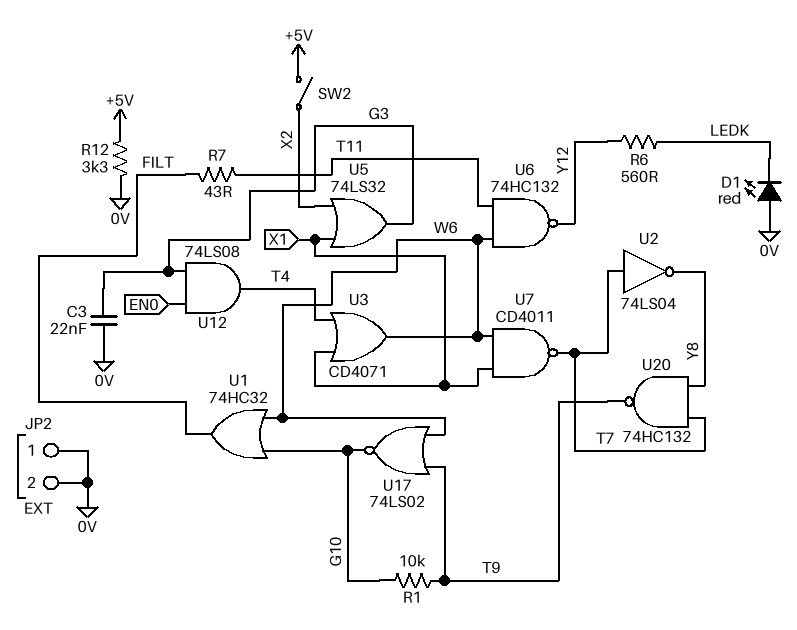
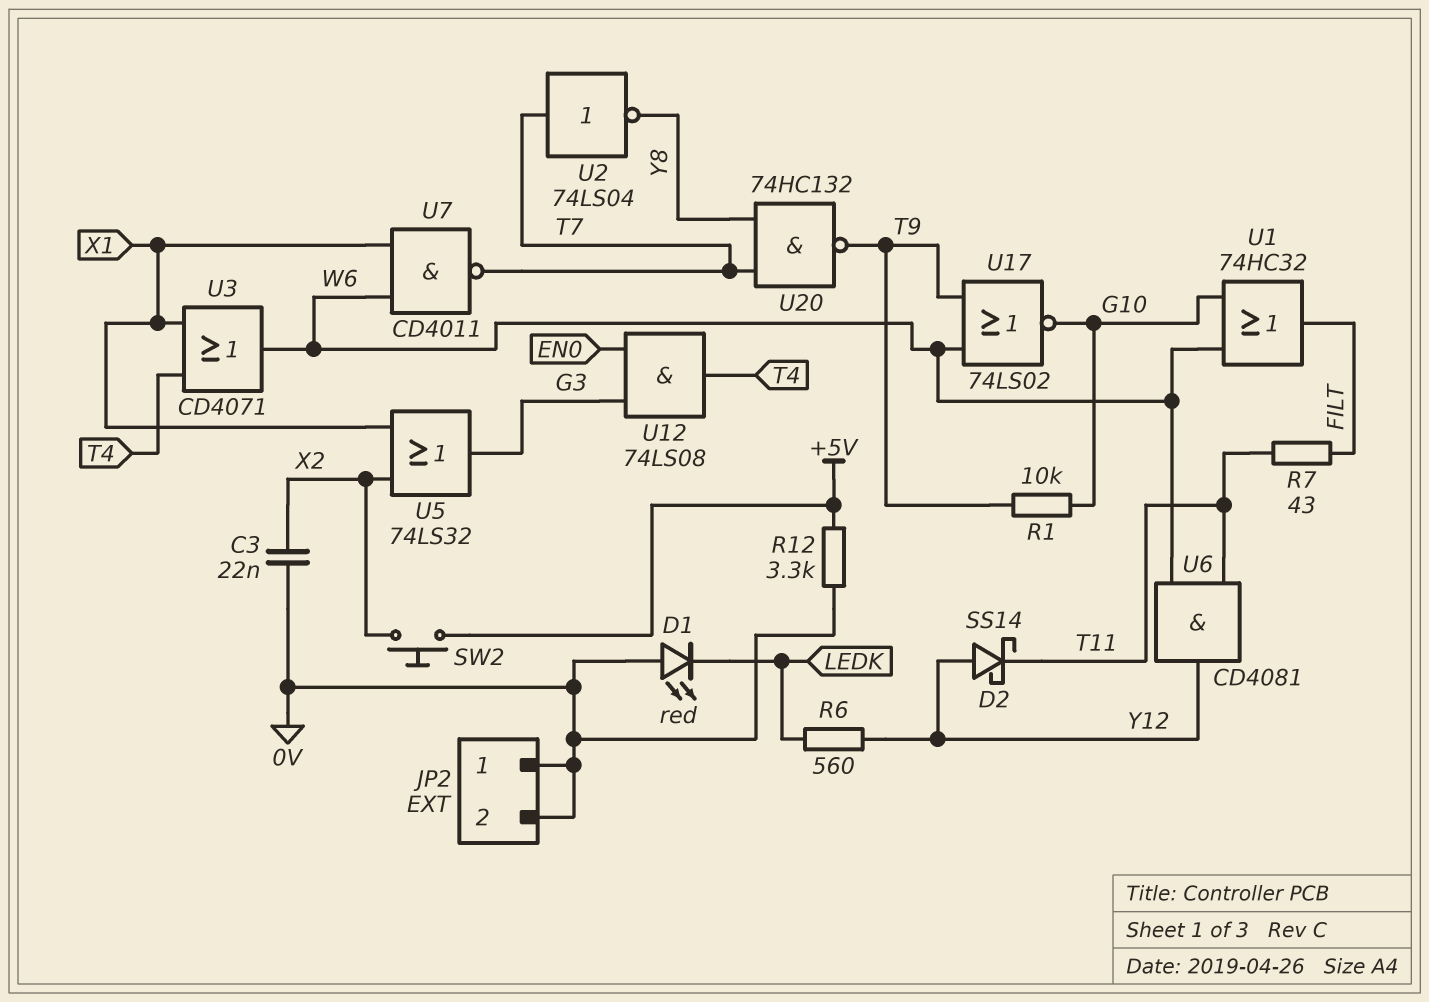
C3: 22nF (0V, G3) -> 22nF (0V, X2)
D2: none -> schottky SS14 (A Y12, K T11)
SW2: switch (+5V, X2) -> button (+5V, X2)
U6: NAND 74HC132 (in T11, in W6, out Y12) -> AND CD4081 (in T11, in W6, out Y12)

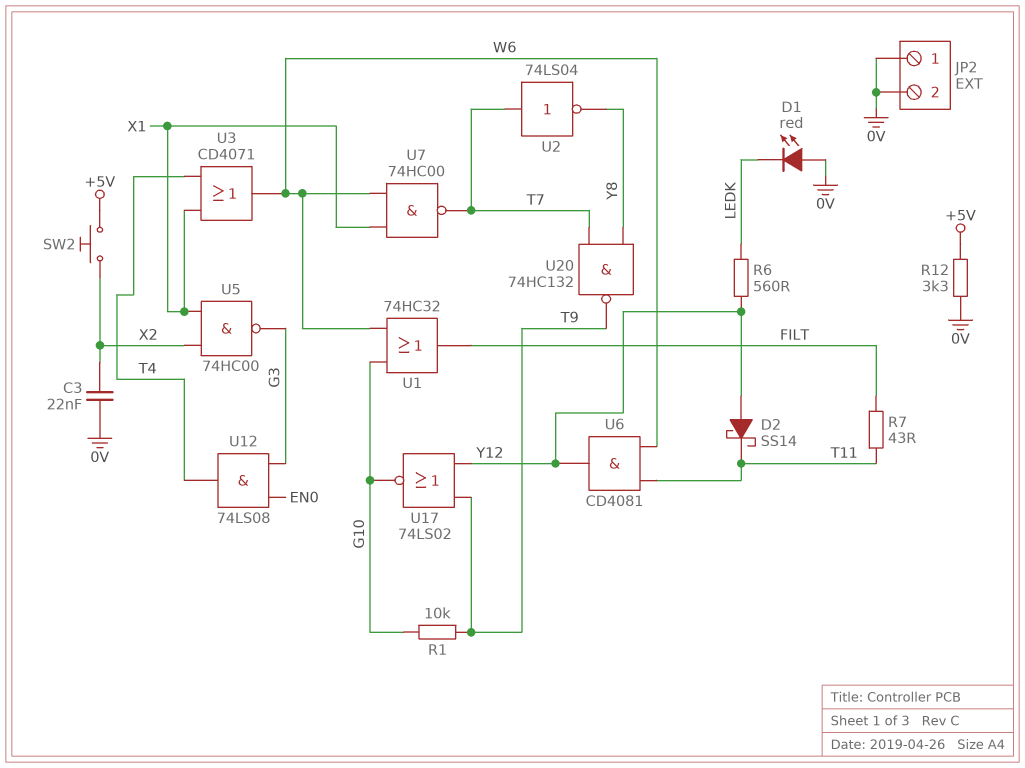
U5: OR 74LS32 (in X1, in X2, out G3) -> NAND 74HC00 (in X1, in X2, out G3)
U7: NAND CD4011 (in W6, in X1, out T7) -> NAND 74HC00 (in W6, in X1, out T7)
U17: NOR 74LS02 (in T9, in W6, out G10) -> NOR 74LS02 (in T9, in Y12, out G10)

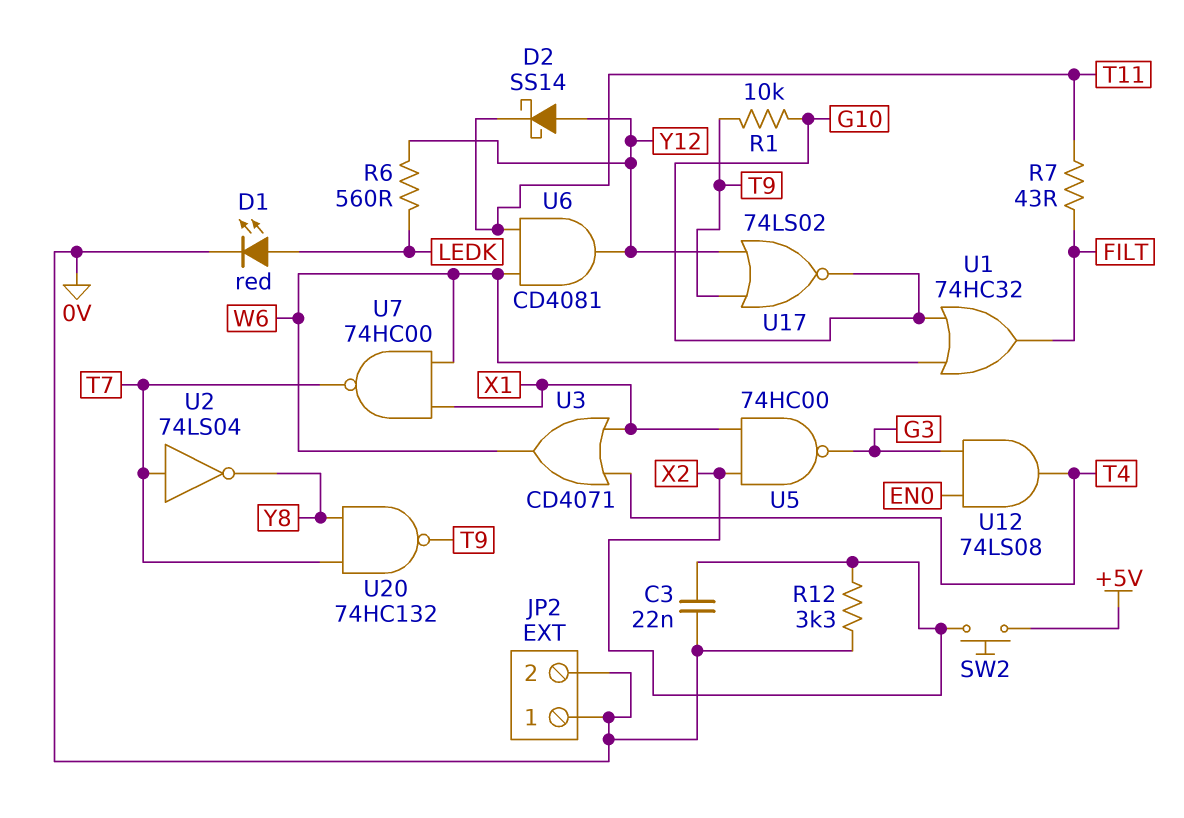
D1: LED red (A 0V, K LEDK) -> LED red (A LEDK, K 0V)
R12: 3.3k (+5V, 0V) -> 3.3k (0V, X2)

